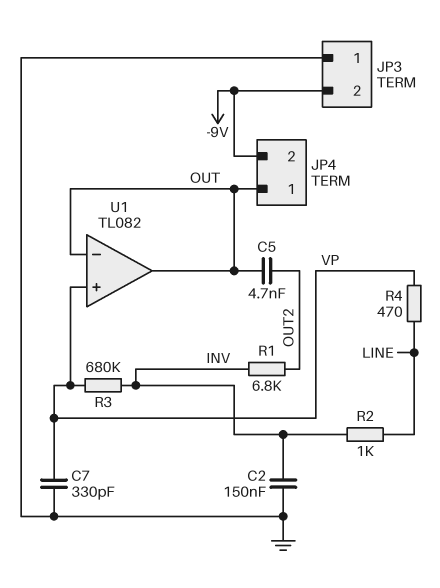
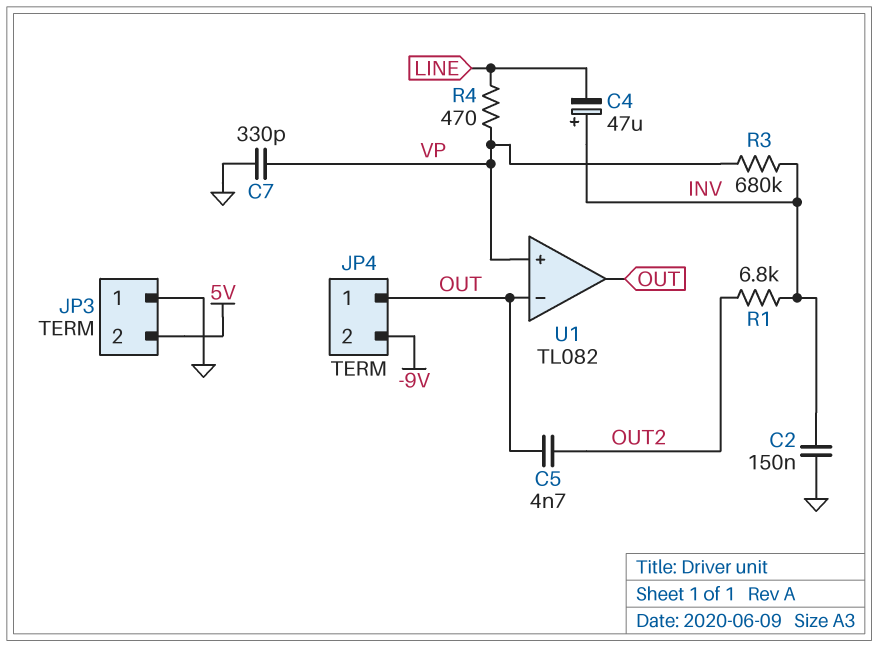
C4: none -> 47uF (plus INV, minus LINE)
JP3 pin 2: -9V -> 5V
R2: 1k (INV, LINE) -> none

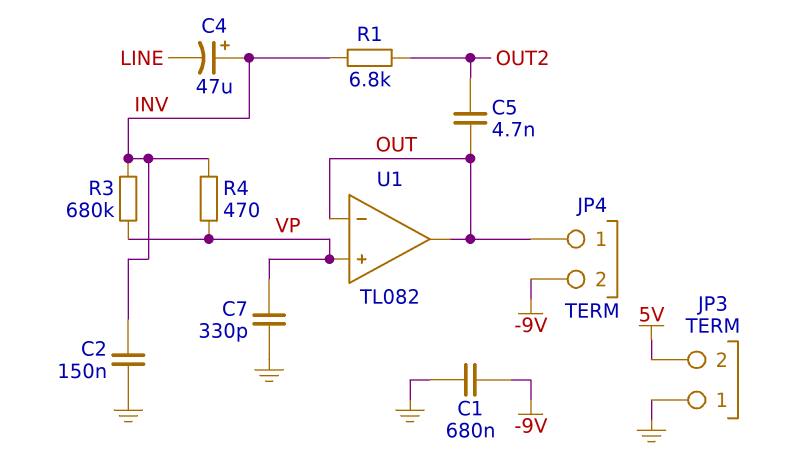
C1: none -> 680nF (-9V, GND)
R4: 470 (LINE, VP) -> 470 (INV, VP)

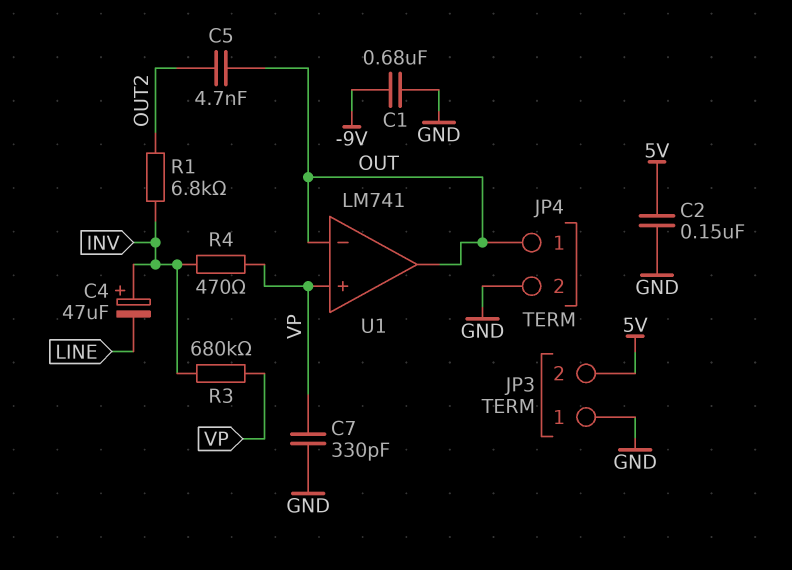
C2: 150nF (GND, INV) -> 150nF (5V, GND)
JP4 pin 2: -9V -> GND
U1: TL082 -> LM741

